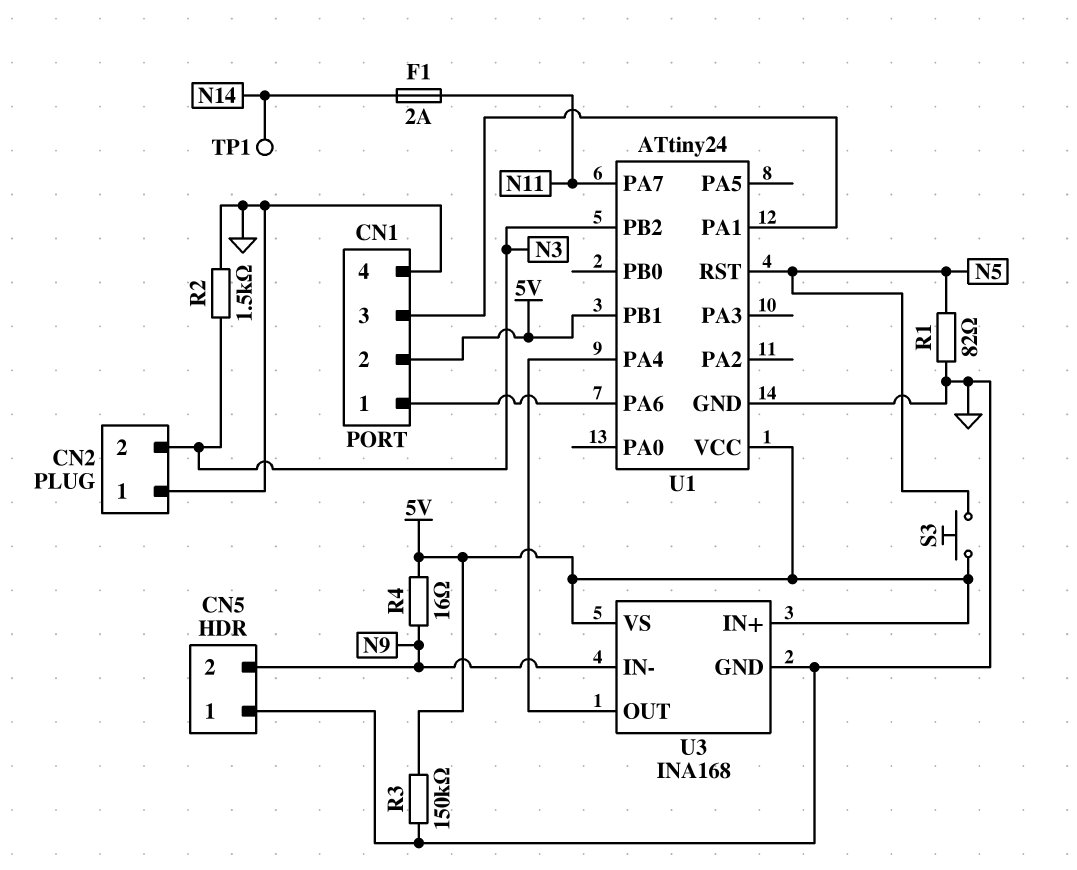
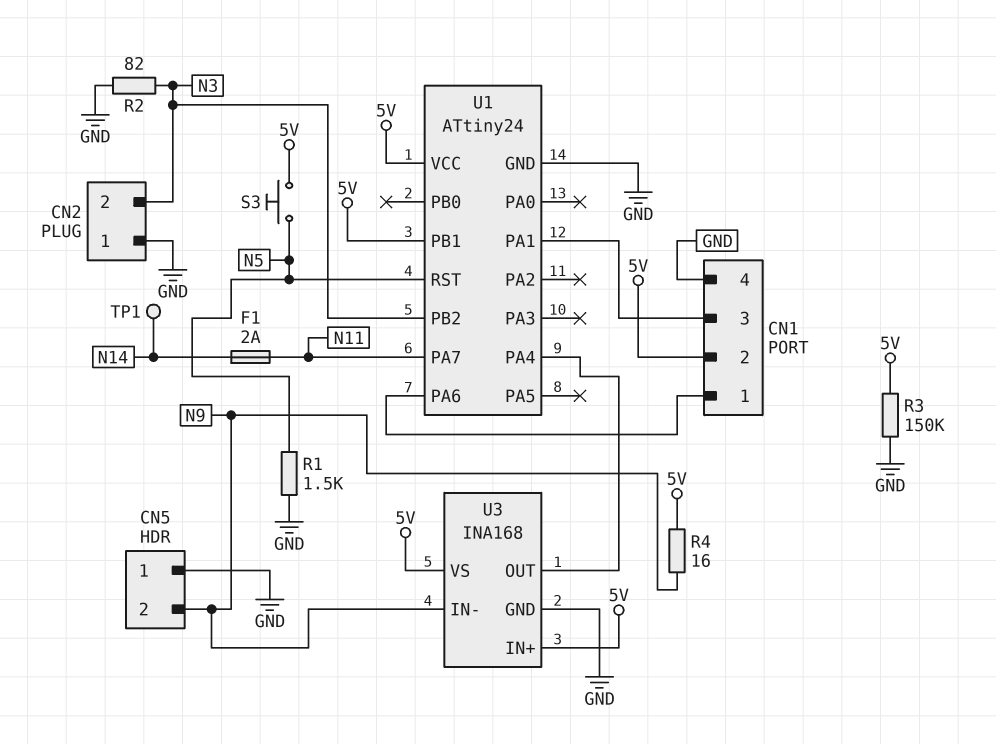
R1: 82 (GND, N5) -> 1.5k (GND, N5)
R2: 1.5k (GND, N3) -> 82 (GND, N3)

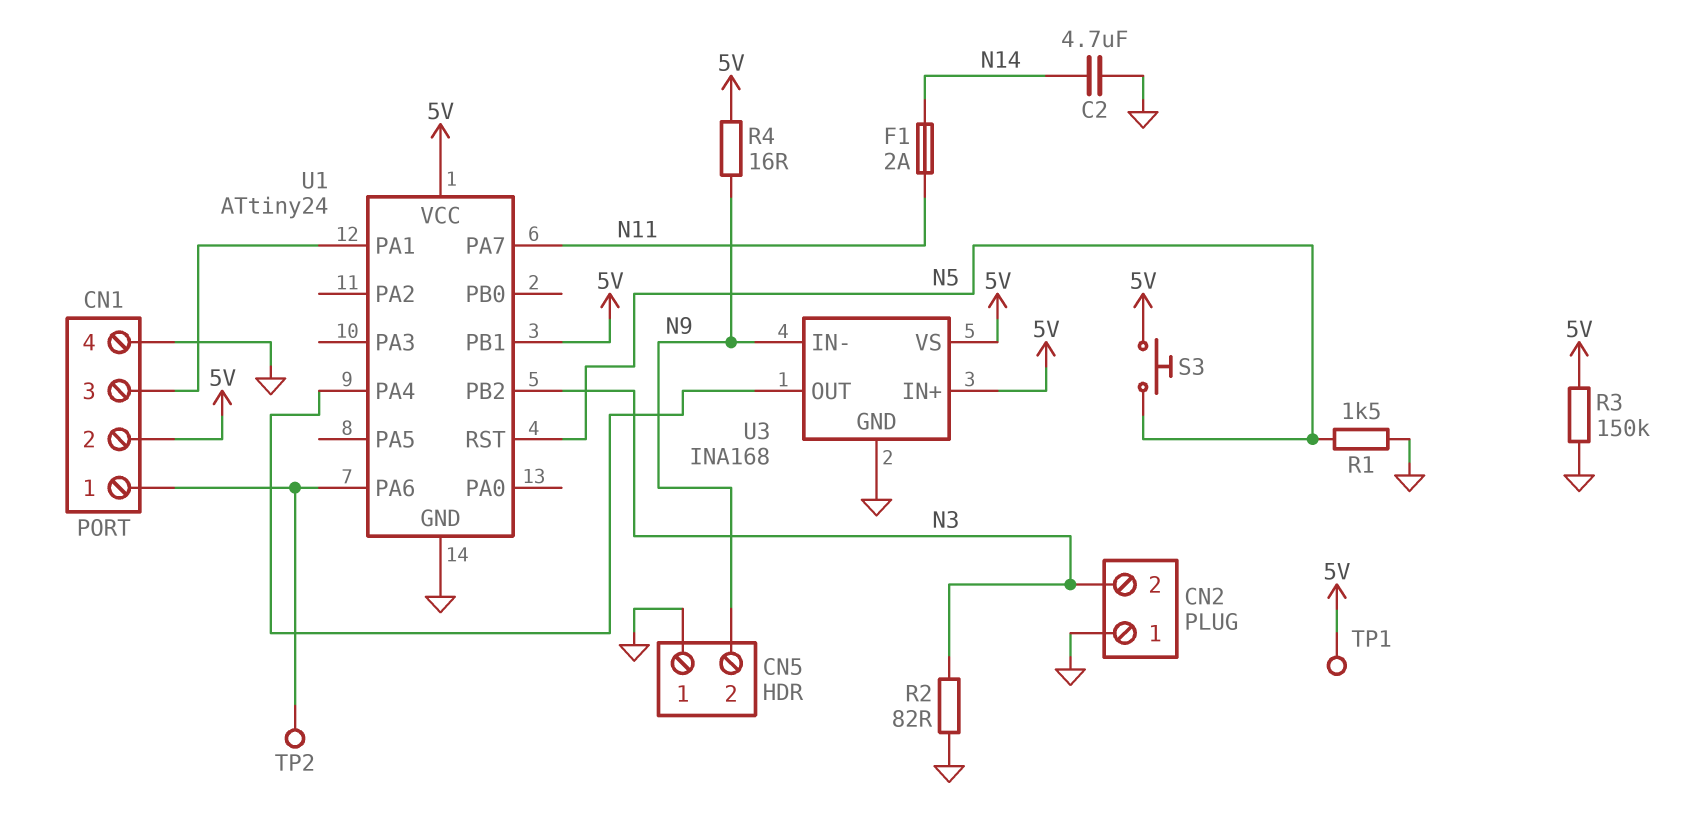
C2: none -> 4.7uF (GND, N14)
TP1: test point (N14) -> test point (5V)
TP2: none -> test point (CN1/1)

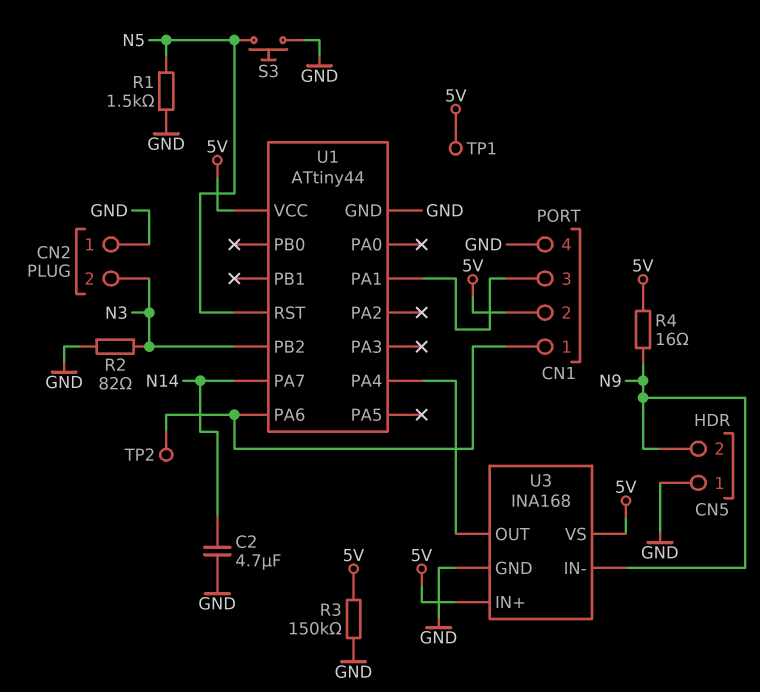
F1: 2A (N11, N14) -> none
S3: button (5V, N5) -> button (GND, N5)
U1: ATtiny24 -> ATtiny44
U1 pin PA7: N11 -> N14
U1 pin PB1: 5V -> none

